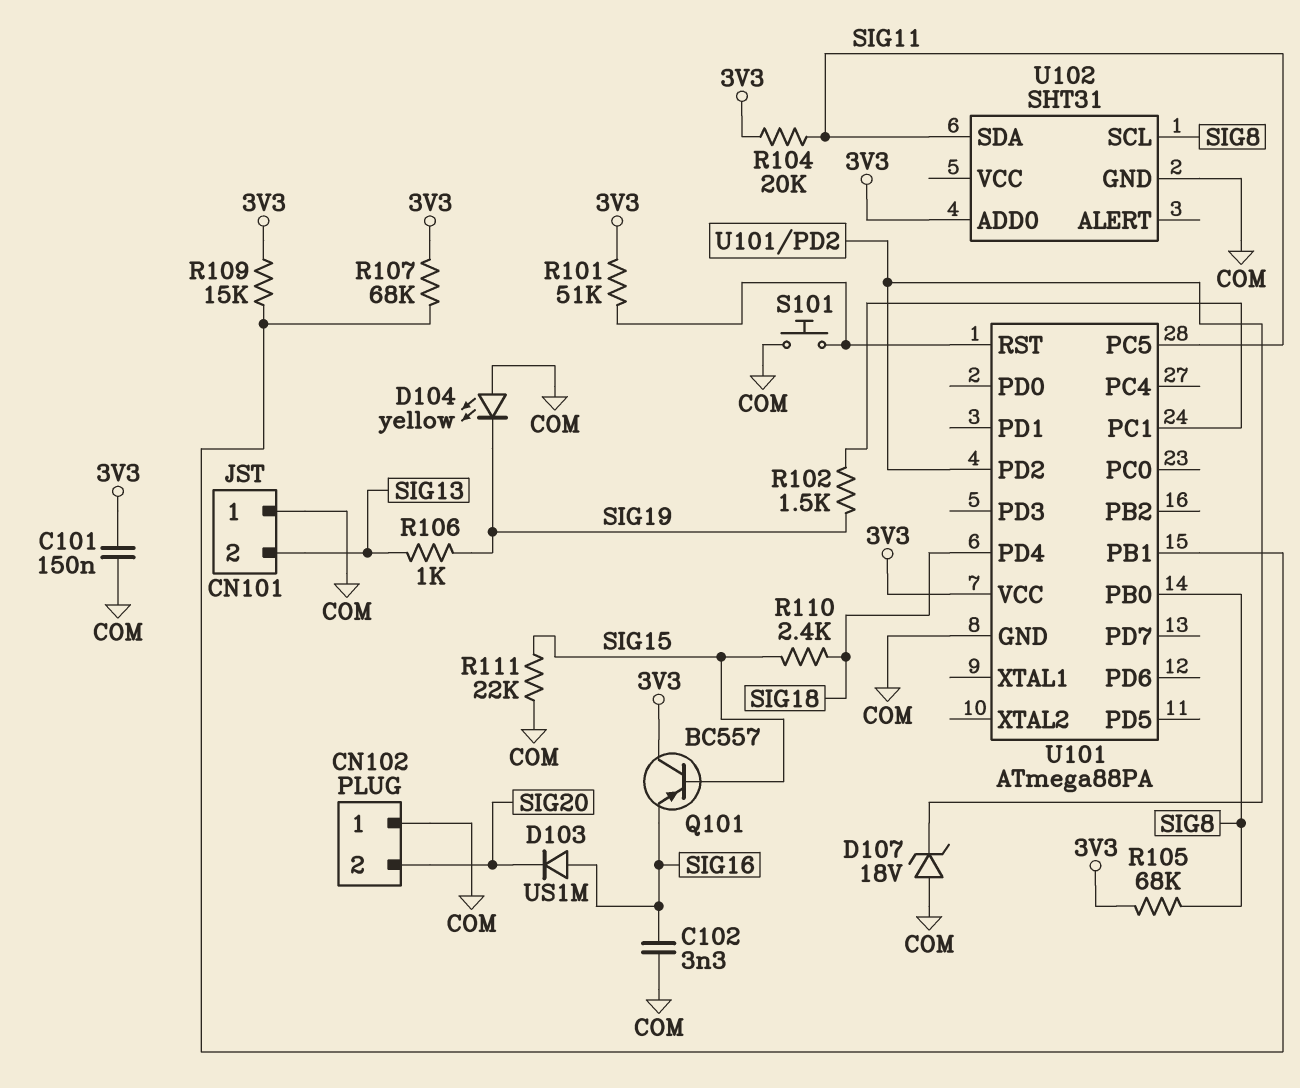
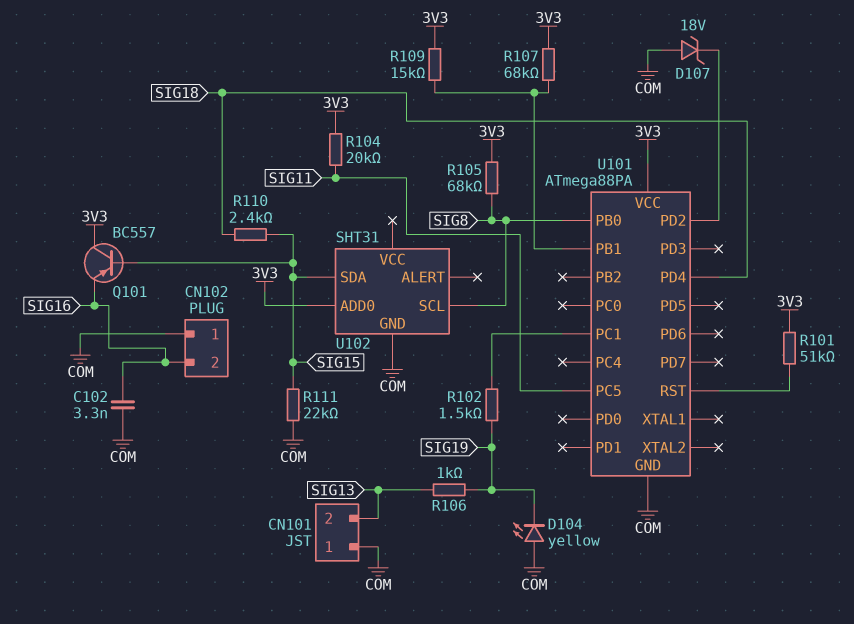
C101: 150nF (3V3, COM) -> none
CN102 pin 2: SIG20 -> SIG16
D103: diode US1M (A SIG16, K SIG20) -> none
S101: button (COM, U101/RST) -> none
U102 pin SDA: SIG11 -> SIG15

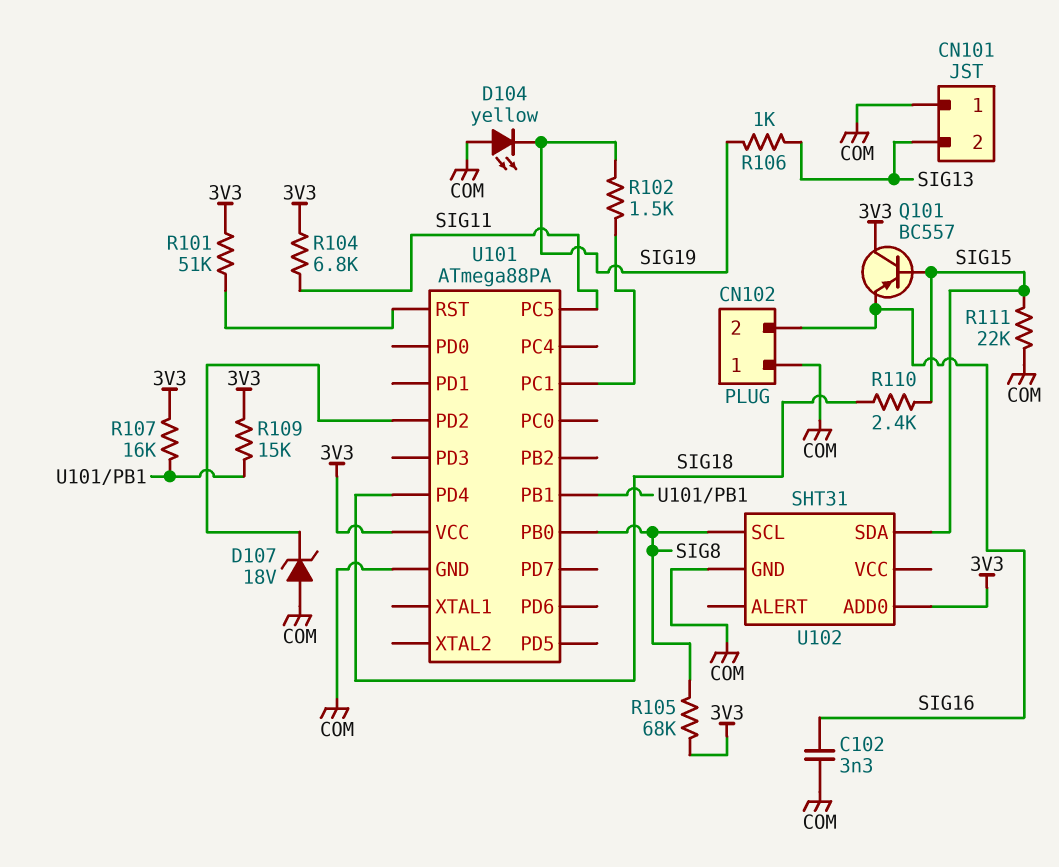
R104: 20k (3V3, SIG11) -> 6.8k (3V3, SIG11)
R107: 68k (3V3, U101/PB1) -> 16k (3V3, U101/PB1)

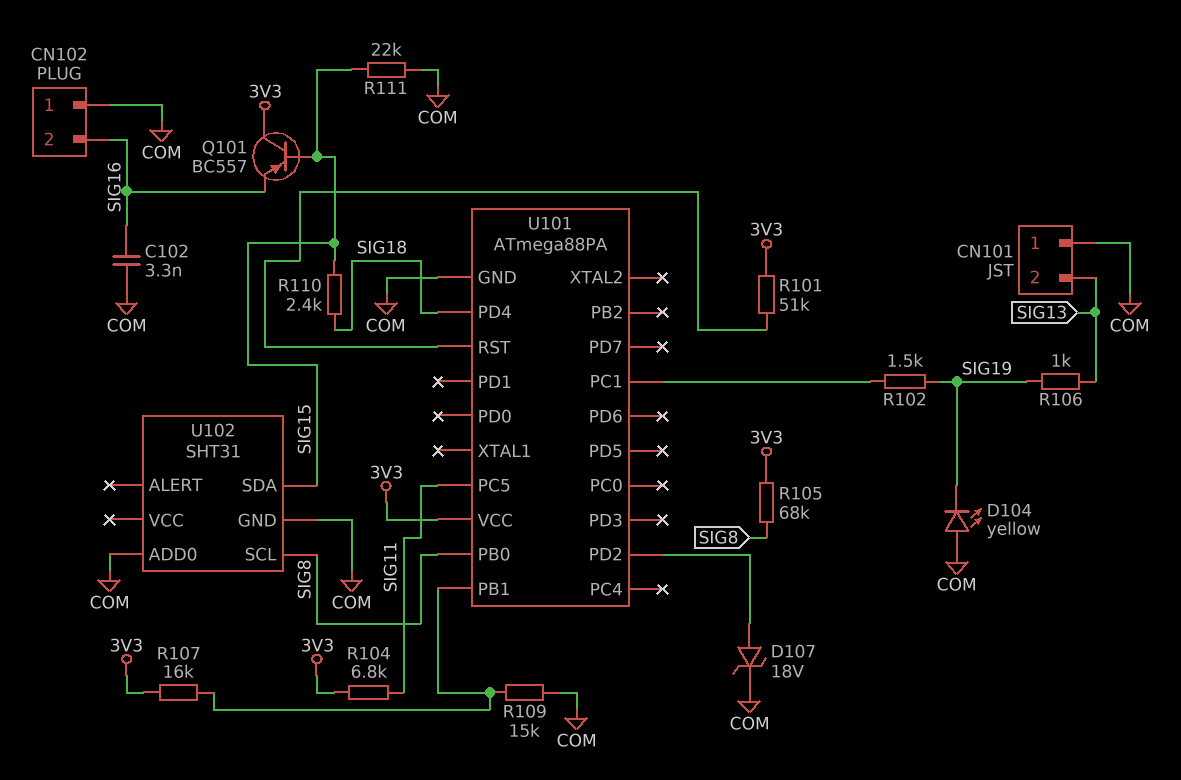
D107: zener 18V (A COM, K U101/PD2) -> zener 18V (A U101/PD2, K COM)
R109: 15k (3V3, U101/PB1) -> 15k (COM, U101/PB1)
U102 pin ADD0: 3V3 -> COM

